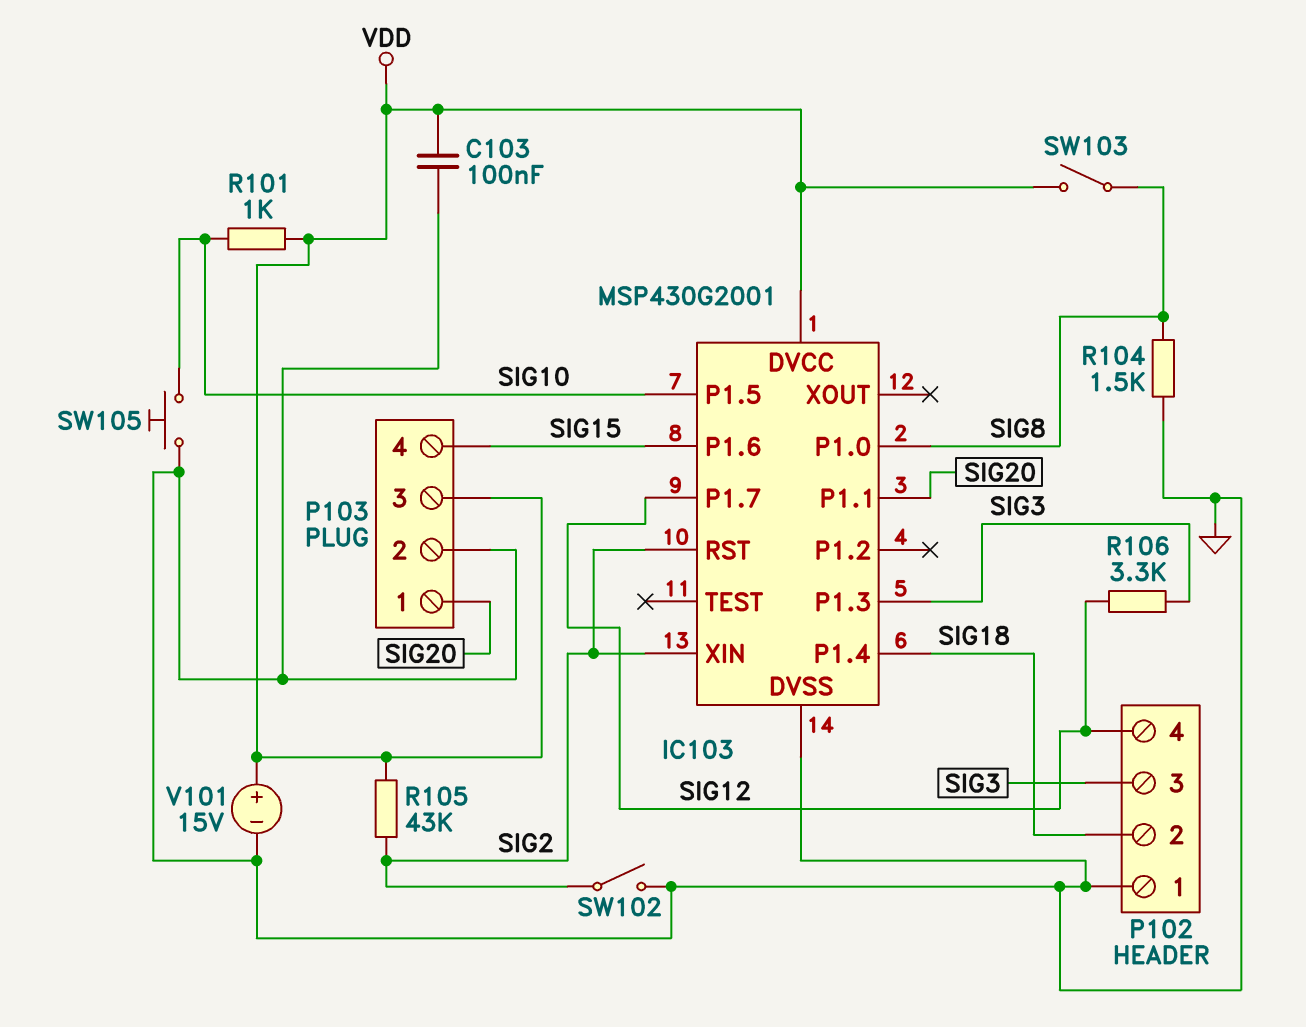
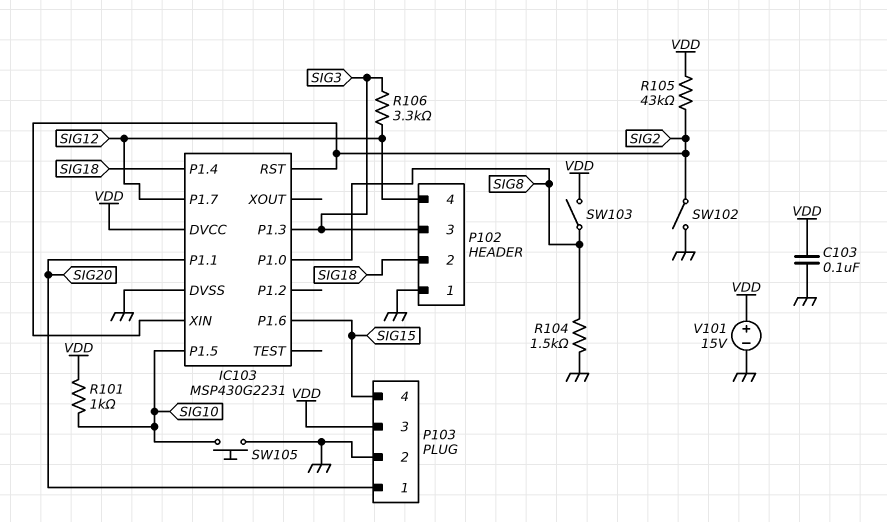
IC103: MSP430G2001 -> MSP430G2231

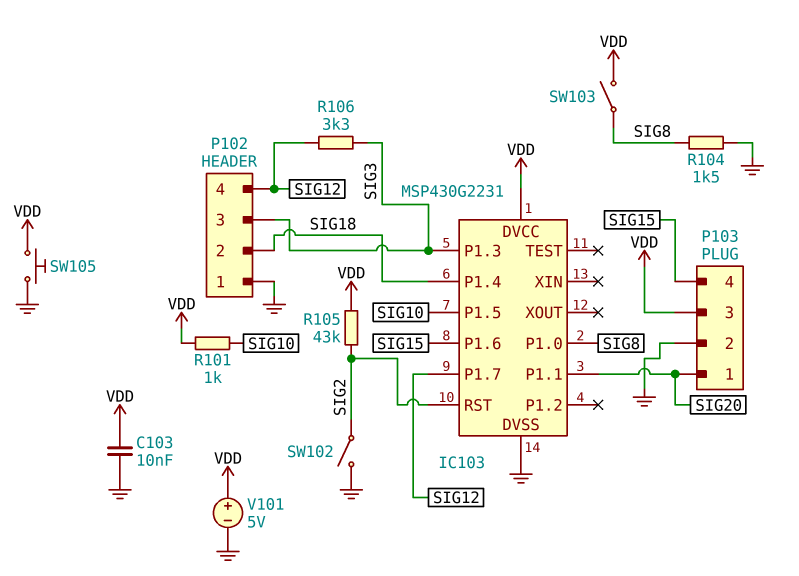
C103: 100nF (GND, VDD) -> 10nF (GND, VDD)
IC103 pin XIN: SIG2 -> none
SW105: button (GND, SIG10) -> button (GND, VDD)
V101: 15V (plus VDD, minus GND) -> 5V (plus VDD, minus GND)

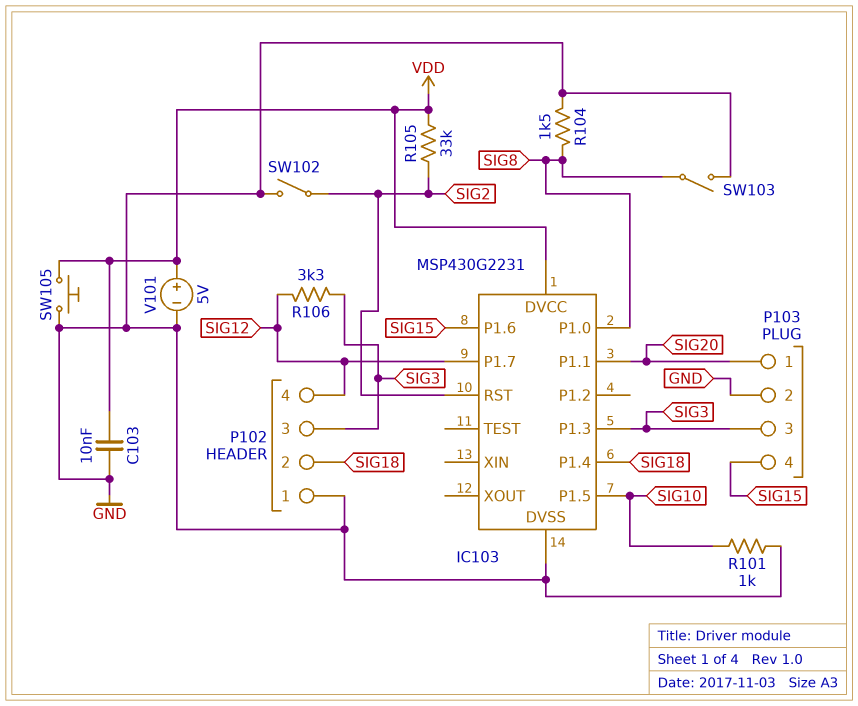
P103 pin 3: VDD -> SIG3
R101: 1k (SIG10, VDD) -> 1k (GND, SIG10)
R105: 43k (SIG2, VDD) -> 33k (SIG2, VDD)
SW103: switch (SIG8, VDD) -> switch (GND, SIG8)

